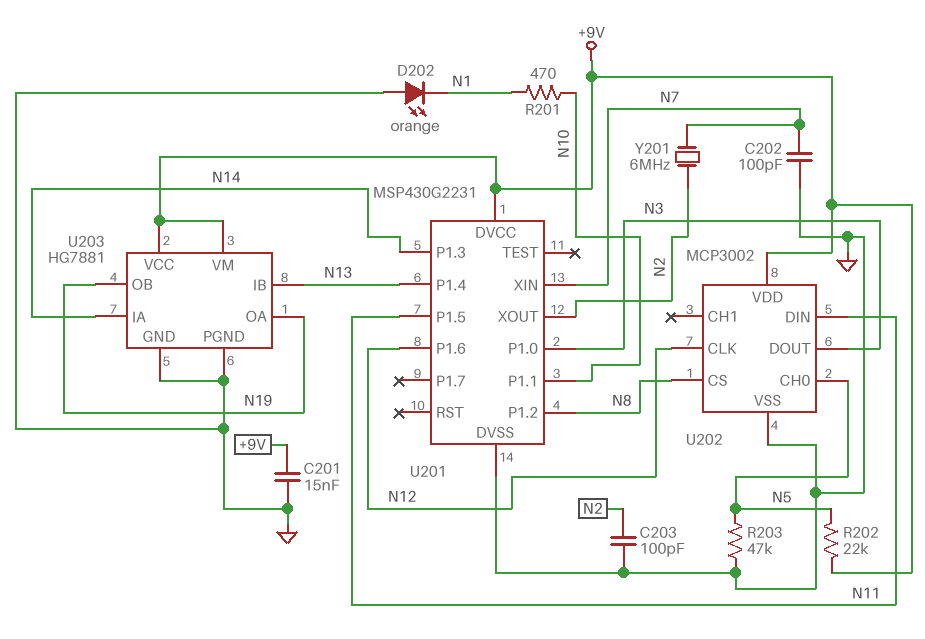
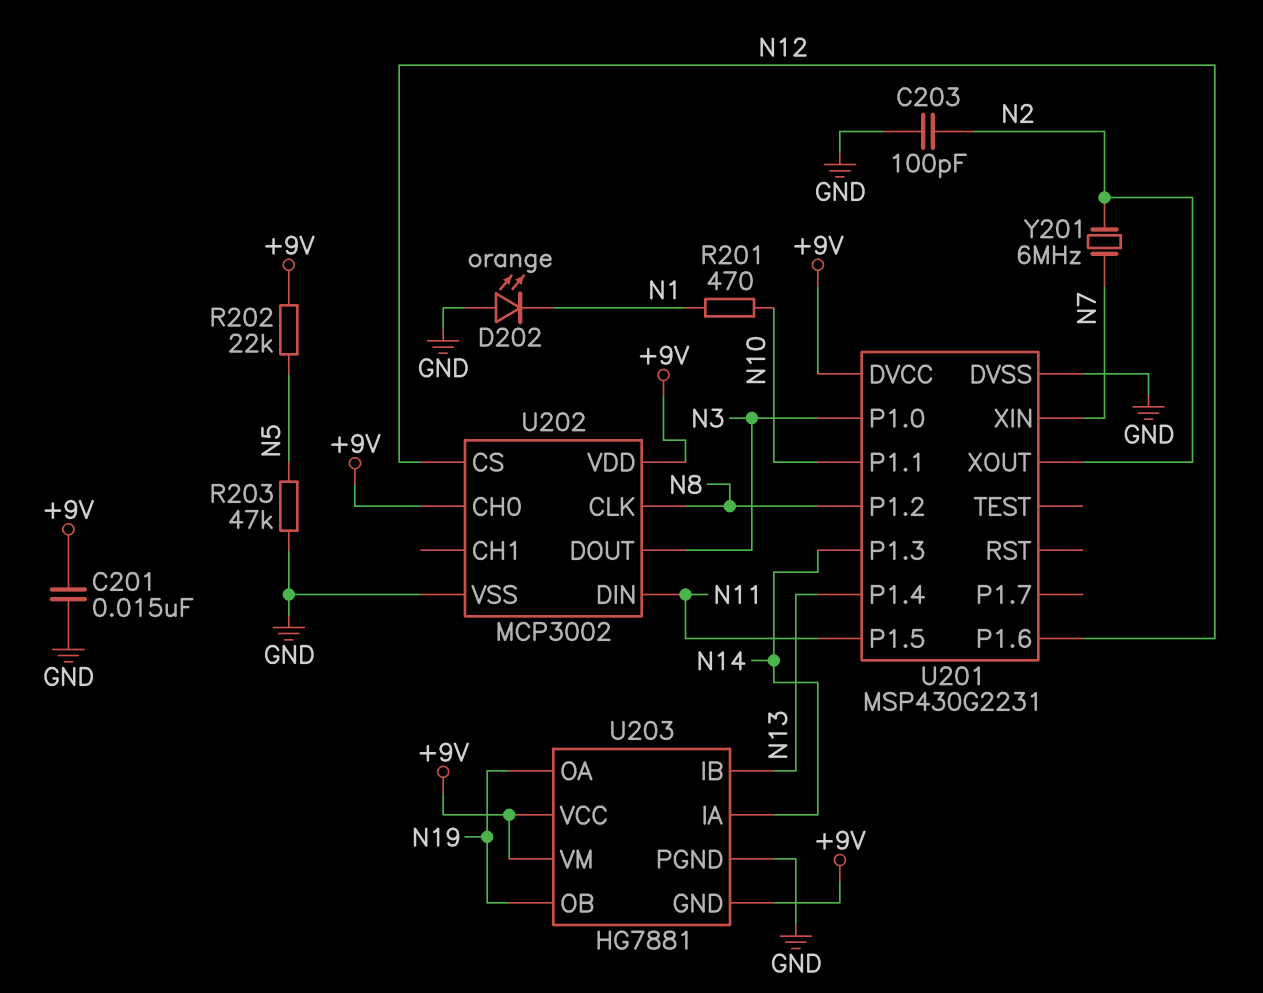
C202: 100pF (GND, N7) -> none
U202 pin CH0: N5 -> +9V
U202 pin CLK: N12 -> N8
U202 pin CS: N8 -> N12
U203 pin GND: GND -> +9V

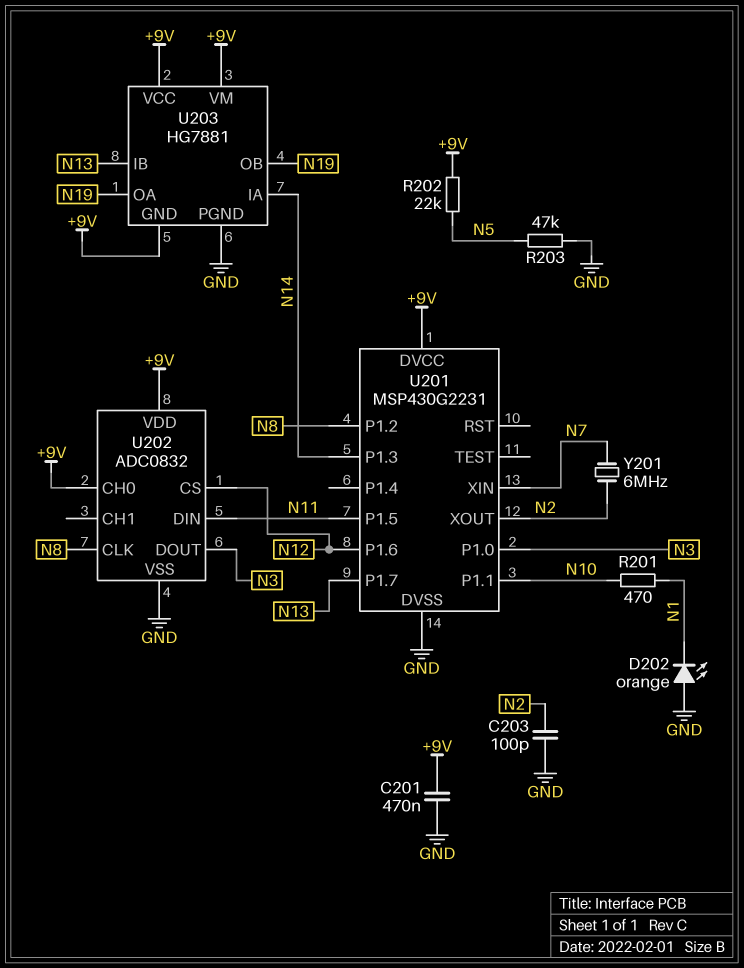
C201: 15nF (+9V, GND) -> 470nF (+9V, GND)
U201 pin P1.4: N13 -> none
U201 pin P1.7: none -> N13
U202: MCP3002 -> ADC0832

